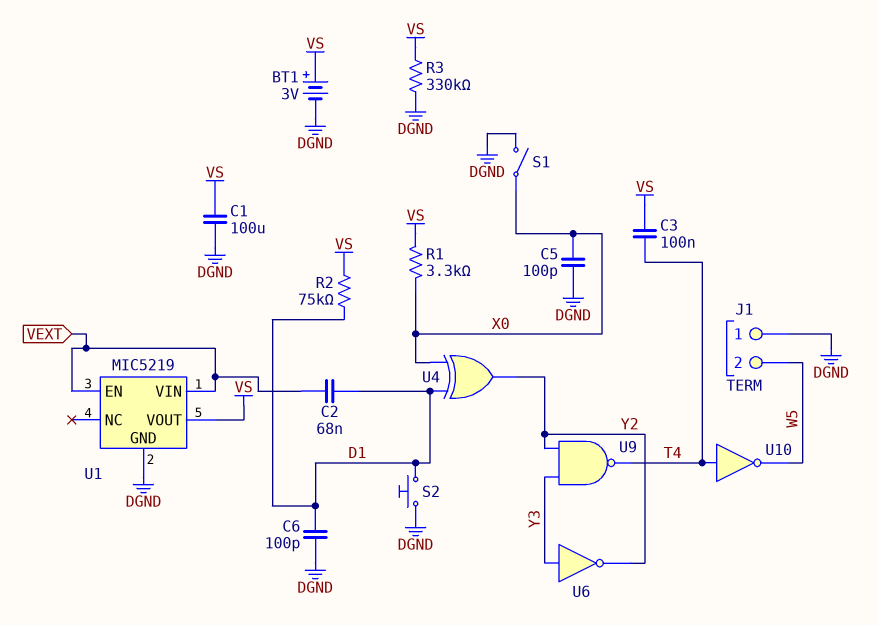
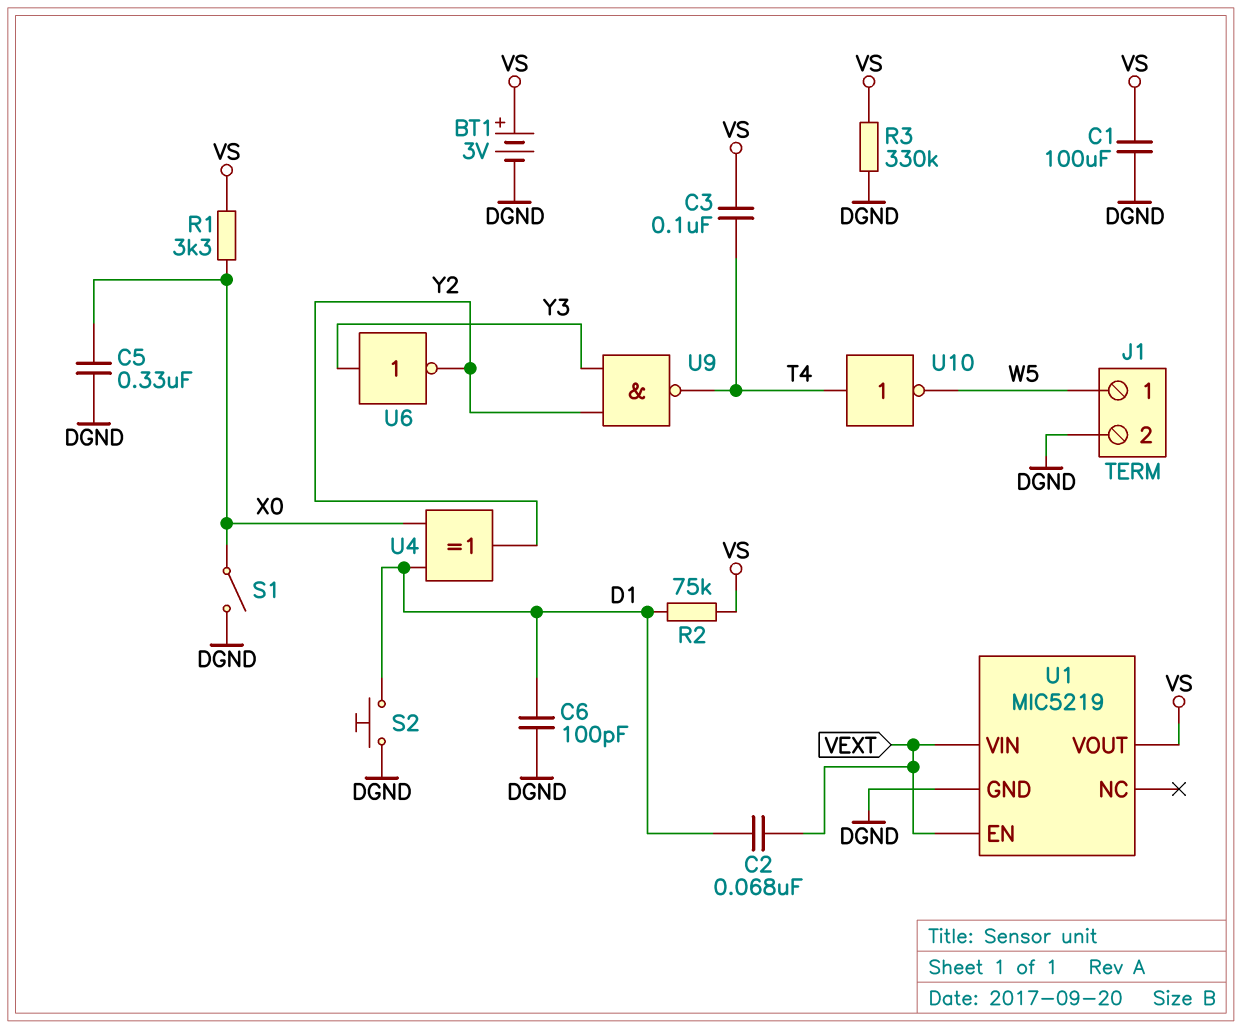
C5: 100pF (DGND, X0) -> 330nF (DGND, X0)
J1 pin 1: DGND -> W5
J1 pin 2: W5 -> DGND

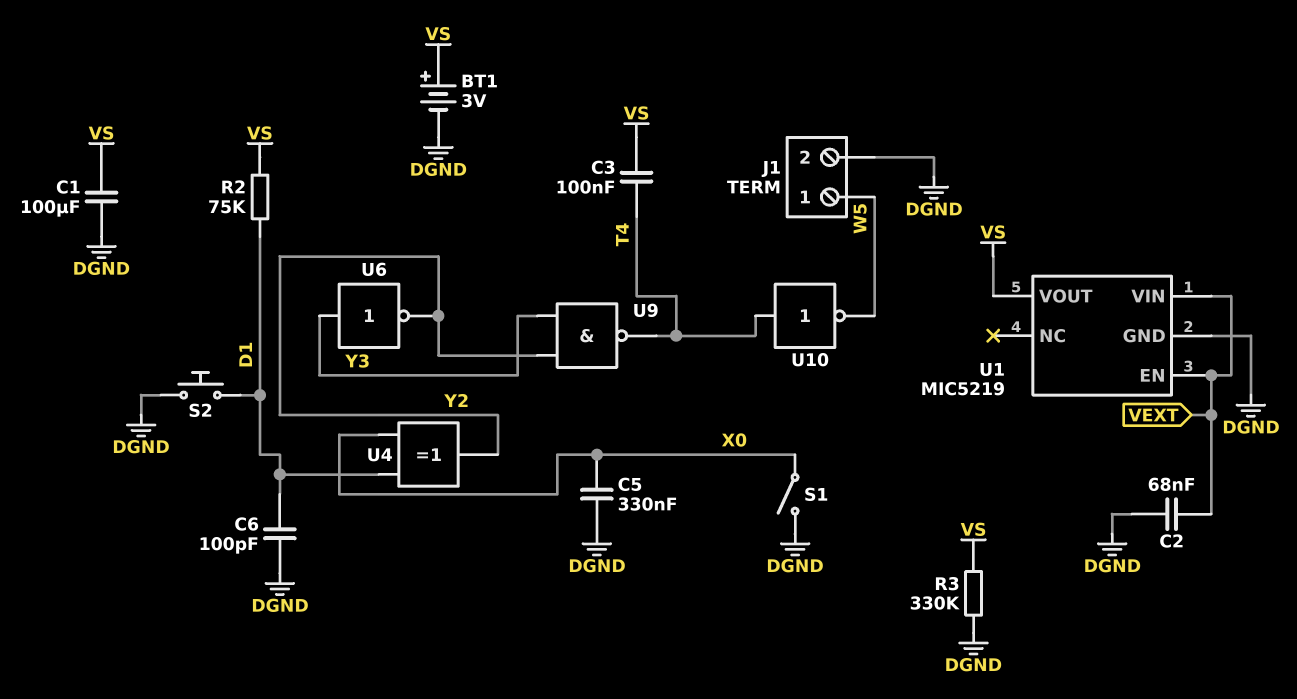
C2: 68nF (D1, VEXT) -> 68nF (DGND, VEXT)
R1: 3.3k (VS, X0) -> none

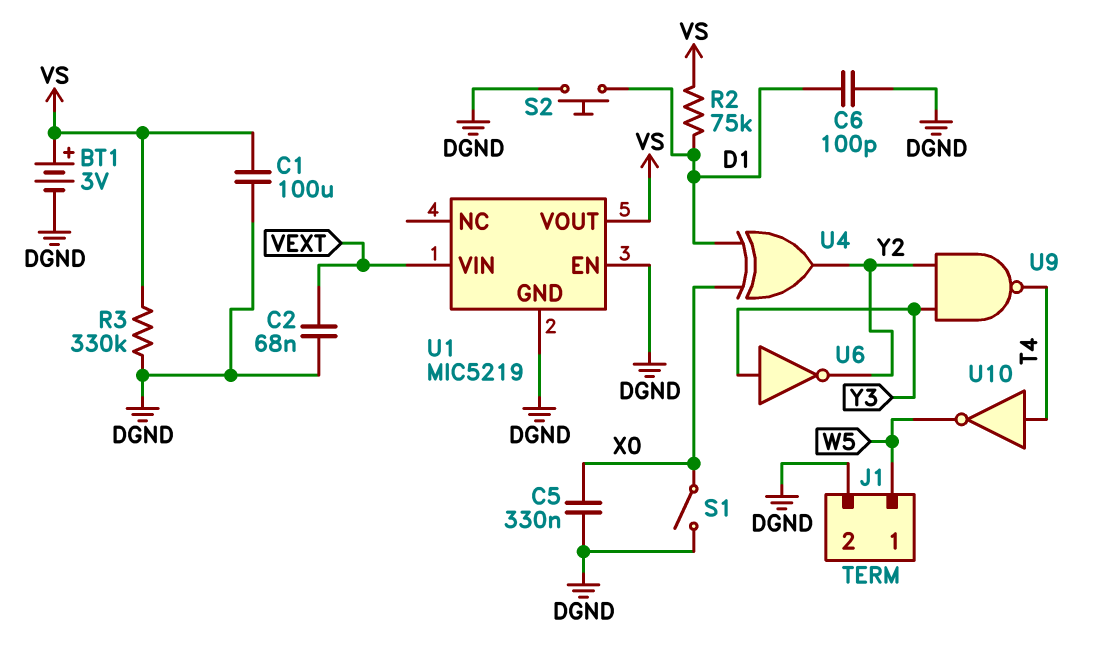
C3: 100nF (T4, VS) -> none
U1 pin EN: VEXT -> DGND

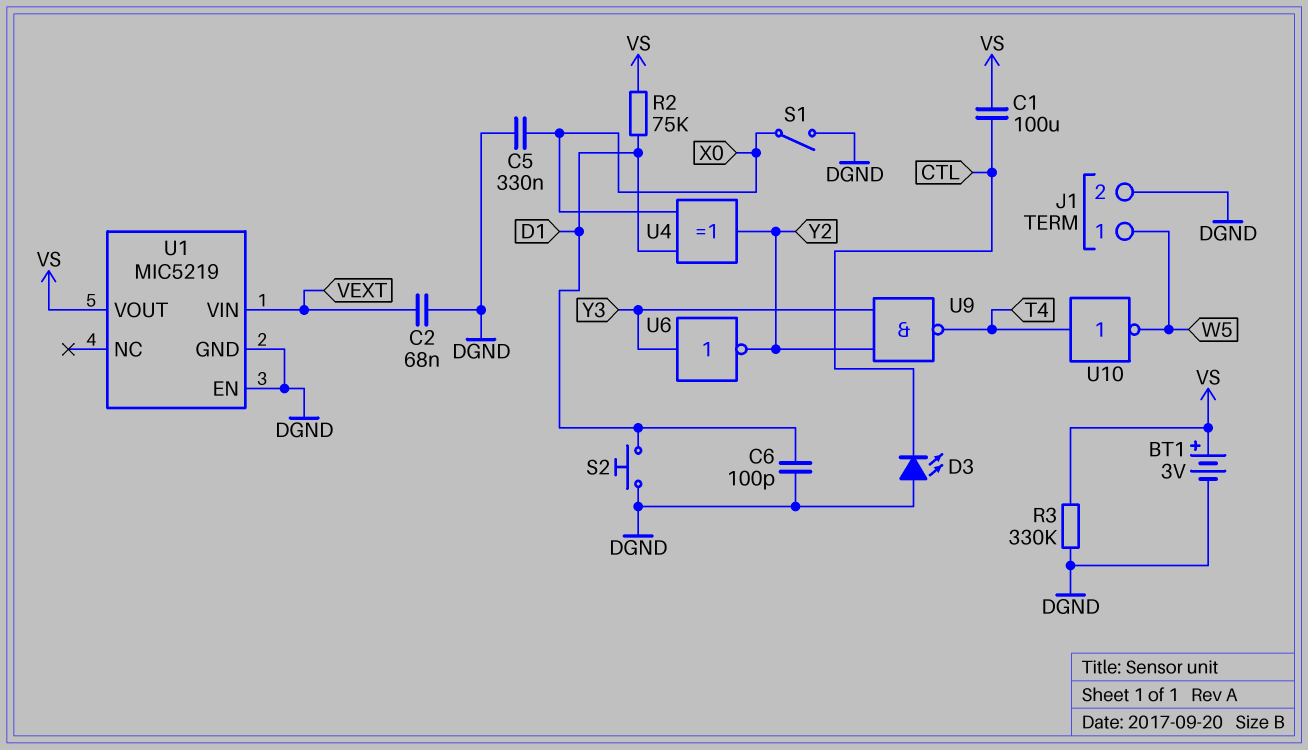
C1: 100uF (DGND, VS) -> 100uF (CTL, VS)
D3: none -> LED (A DGND, K CTL)

